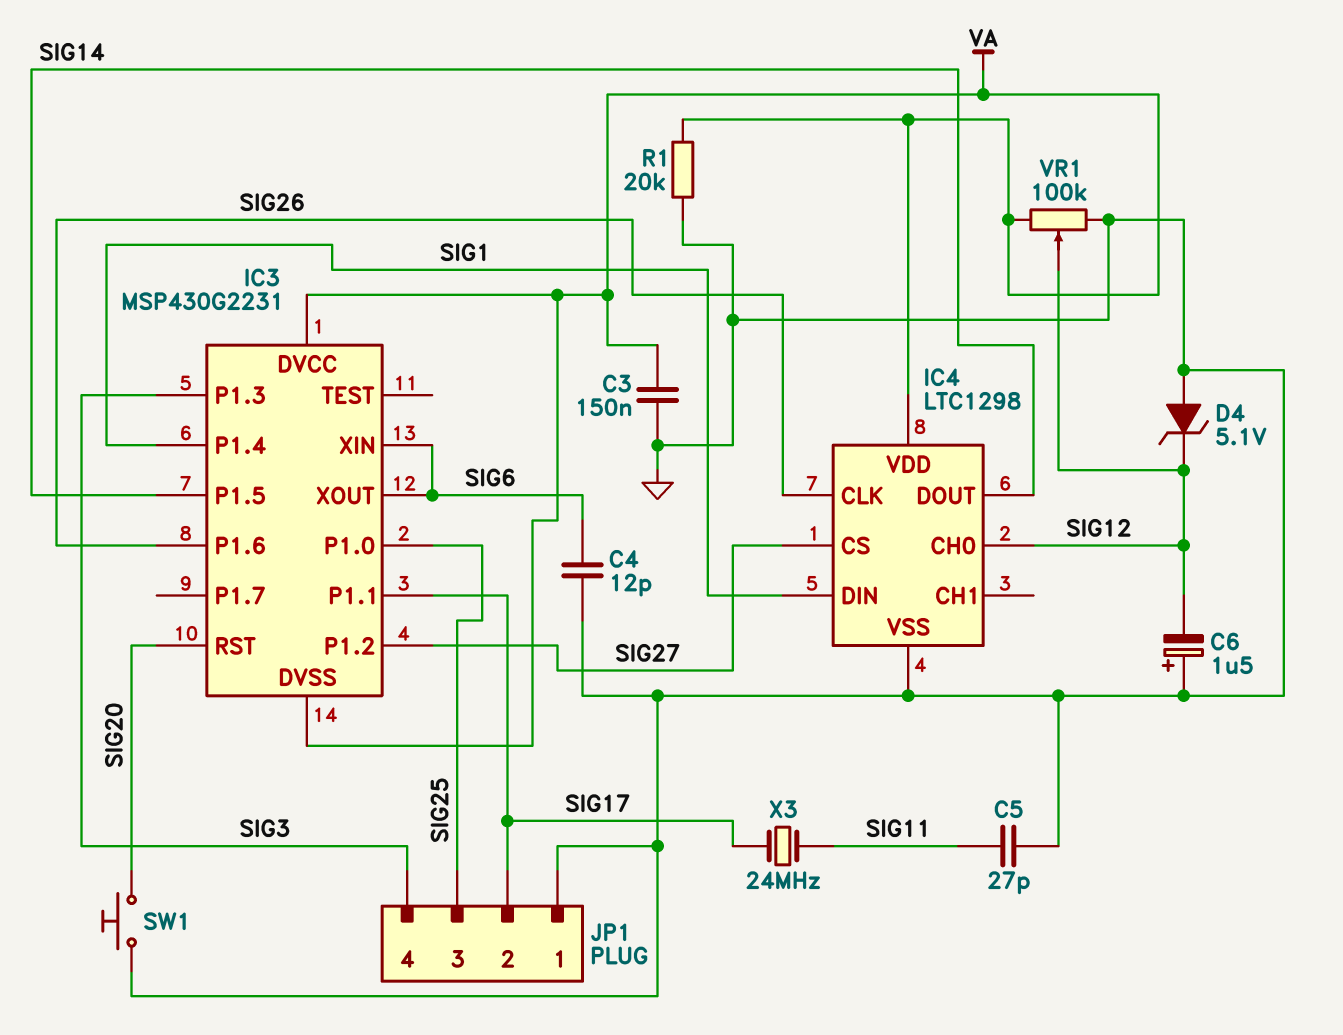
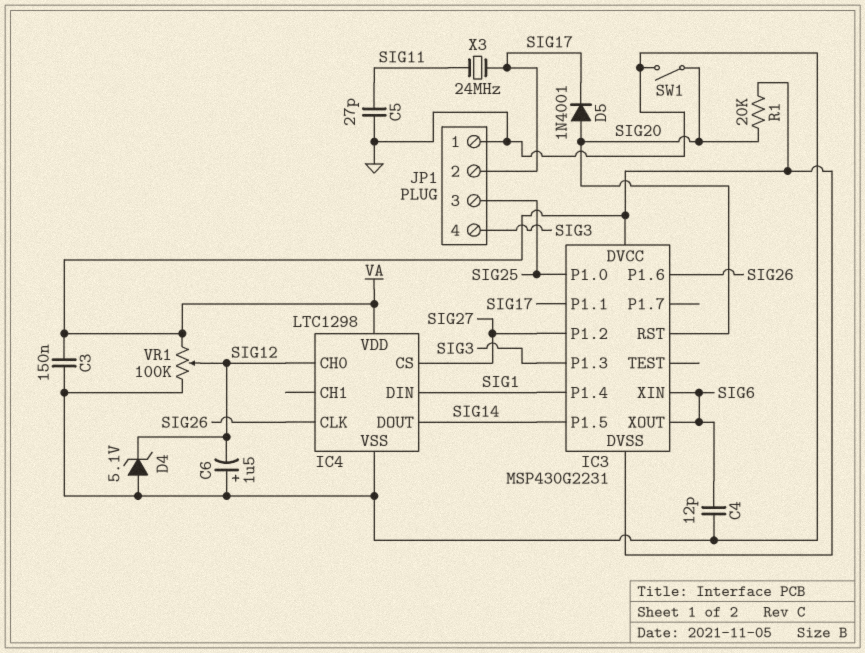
D5: none -> diode 1N4001 (A SIG20, K SIG17)
R1: 20k (GND, VA) -> 20k (SIG20, VA)
SW1: button (GND, SIG20) -> switch (GND, SIG20)

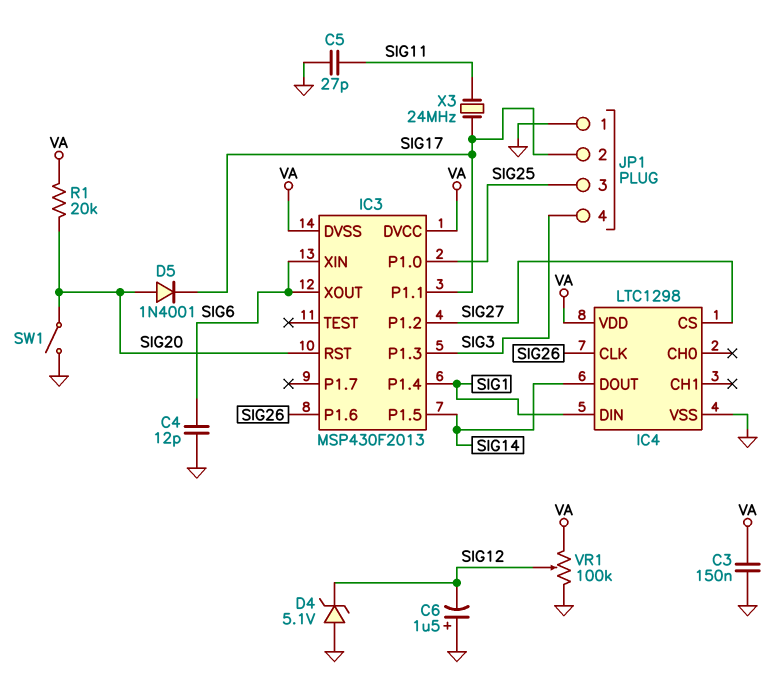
IC3: MSP430G2231 -> MSP430F2013
IC4 pin CH0: SIG12 -> none

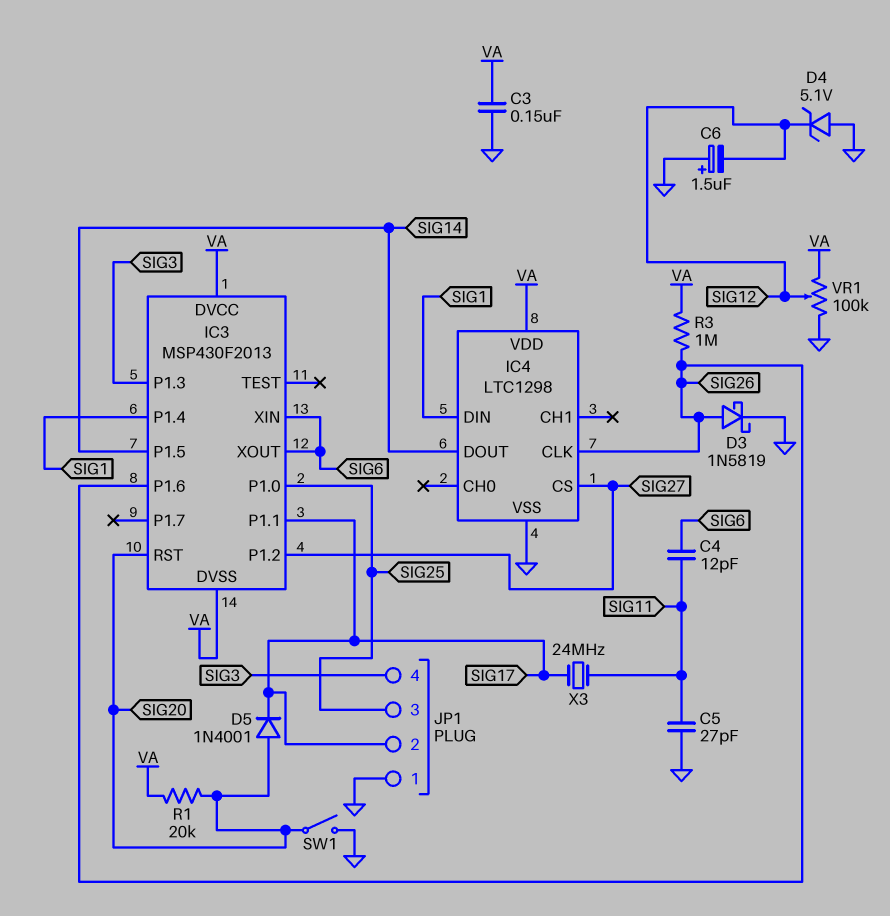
C4: 12pF (GND, SIG6) -> 12pF (SIG6, SIG11)
D3: none -> schottky 1N5819 (A SIG26, K GND)
R3: none -> 1M (SIG26, VA)

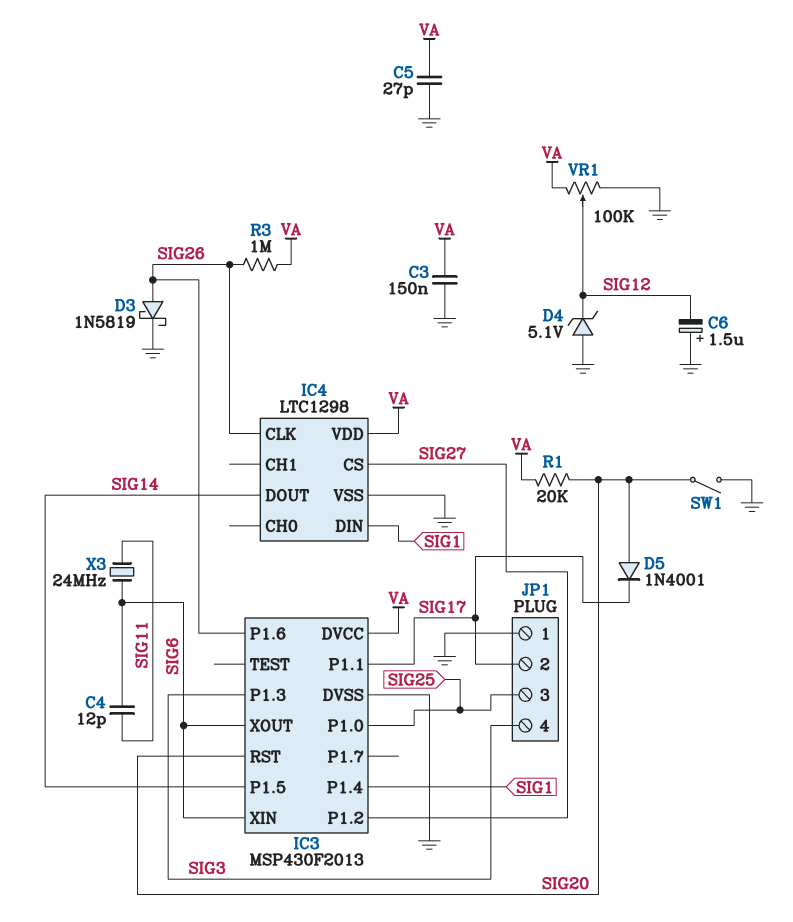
C5: 27pF (GND, SIG11) -> 27pF (GND, VA)
IC3 pin DVSS: VA -> GND
X3: 24MHz (SIG11, SIG17) -> 24MHz (SIG6, SIG11)

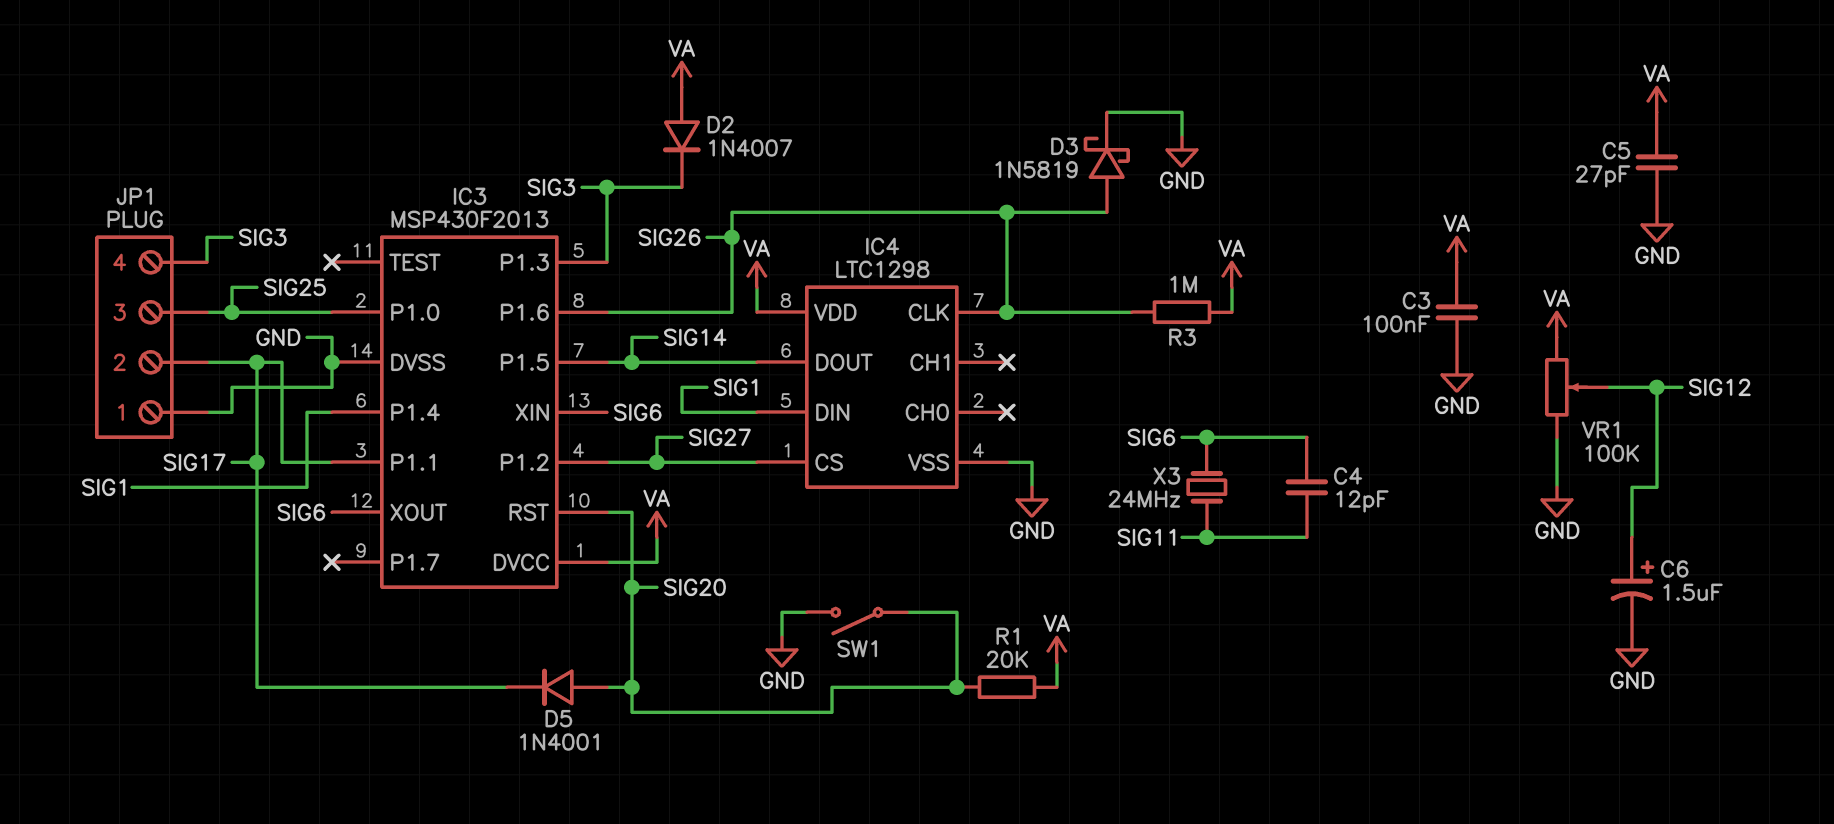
C3: 150nF (GND, VA) -> 100nF (GND, VA)
C6: 1.5uF (plus GND, minus SIG12) -> 1.5uF (plus SIG12, minus GND)
D2: none -> diode 1N4007 (A VA, K SIG3)
D4: zener 5.1V (A GND, K SIG12) -> none

